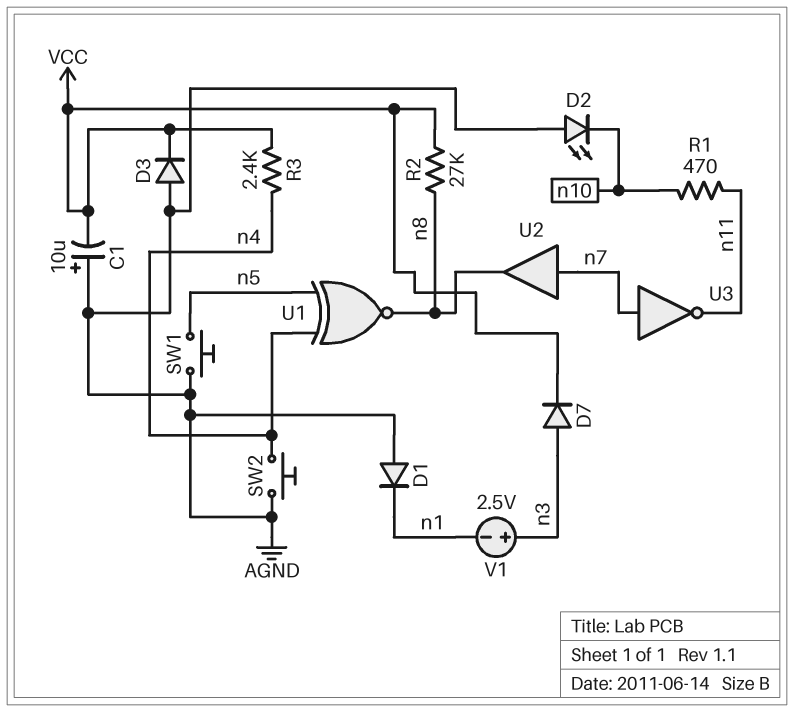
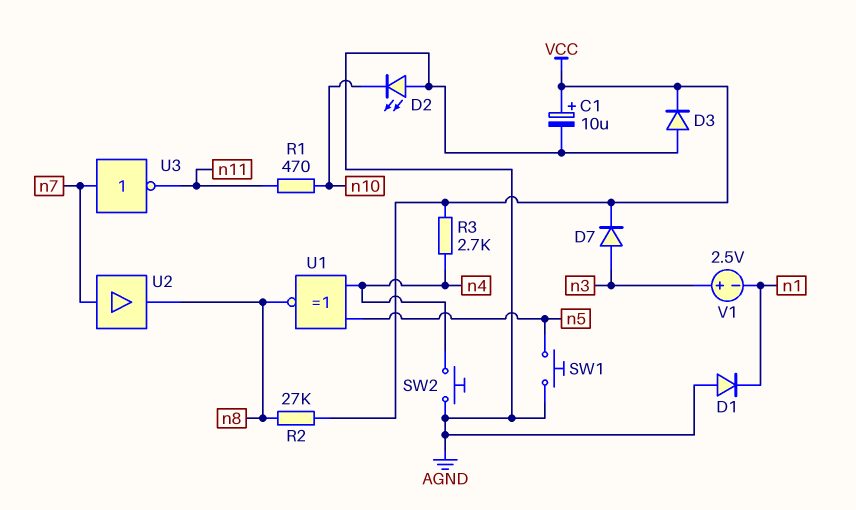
C1: 10uF (plus AGND, minus VCC) -> 10uF (plus VCC, minus AGND)
R3: 2.4k (VCC, n4) -> 2.7k (VCC, n4)

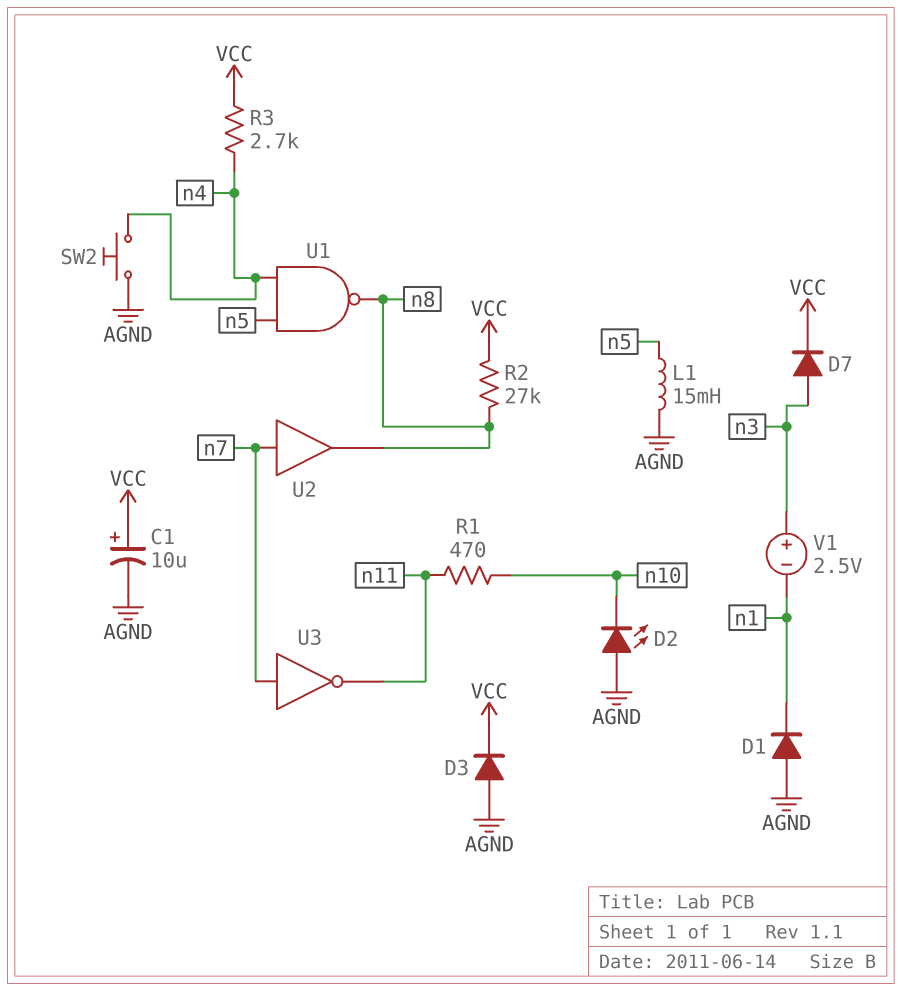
L1: none -> 15mH (AGND, n5)
SW1: button (AGND, n5) -> none
U1: XNOR (in n4, in n5, out n8) -> NAND (in n4, in n5, out n8)

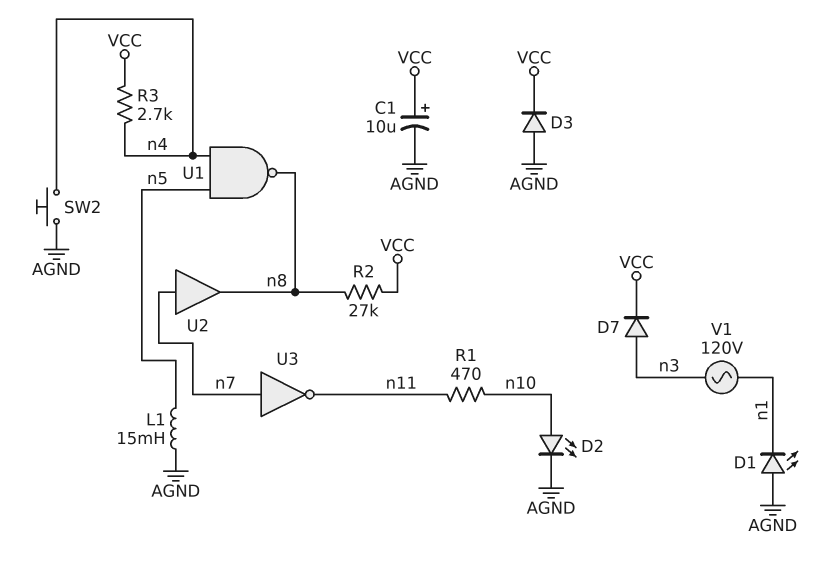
D1: diode (A AGND, K n1) -> LED (A AGND, K n1)
D2: LED (A AGND, K n10) -> LED (A n10, K AGND)
V1: 2.5V (plus n3, minus n1) -> AC 120V (n1, n3)

